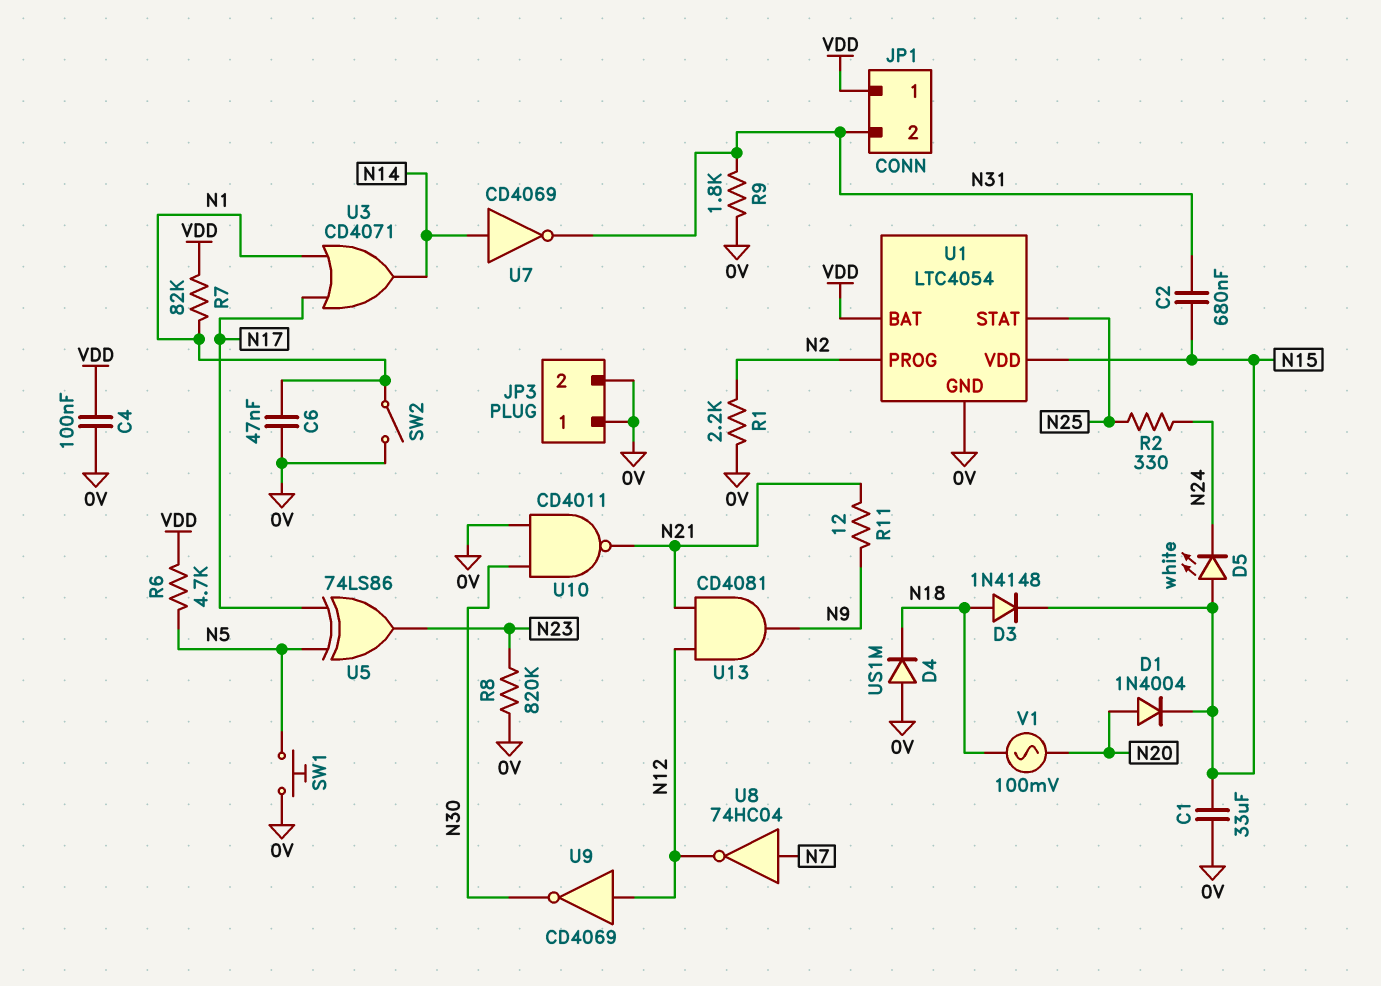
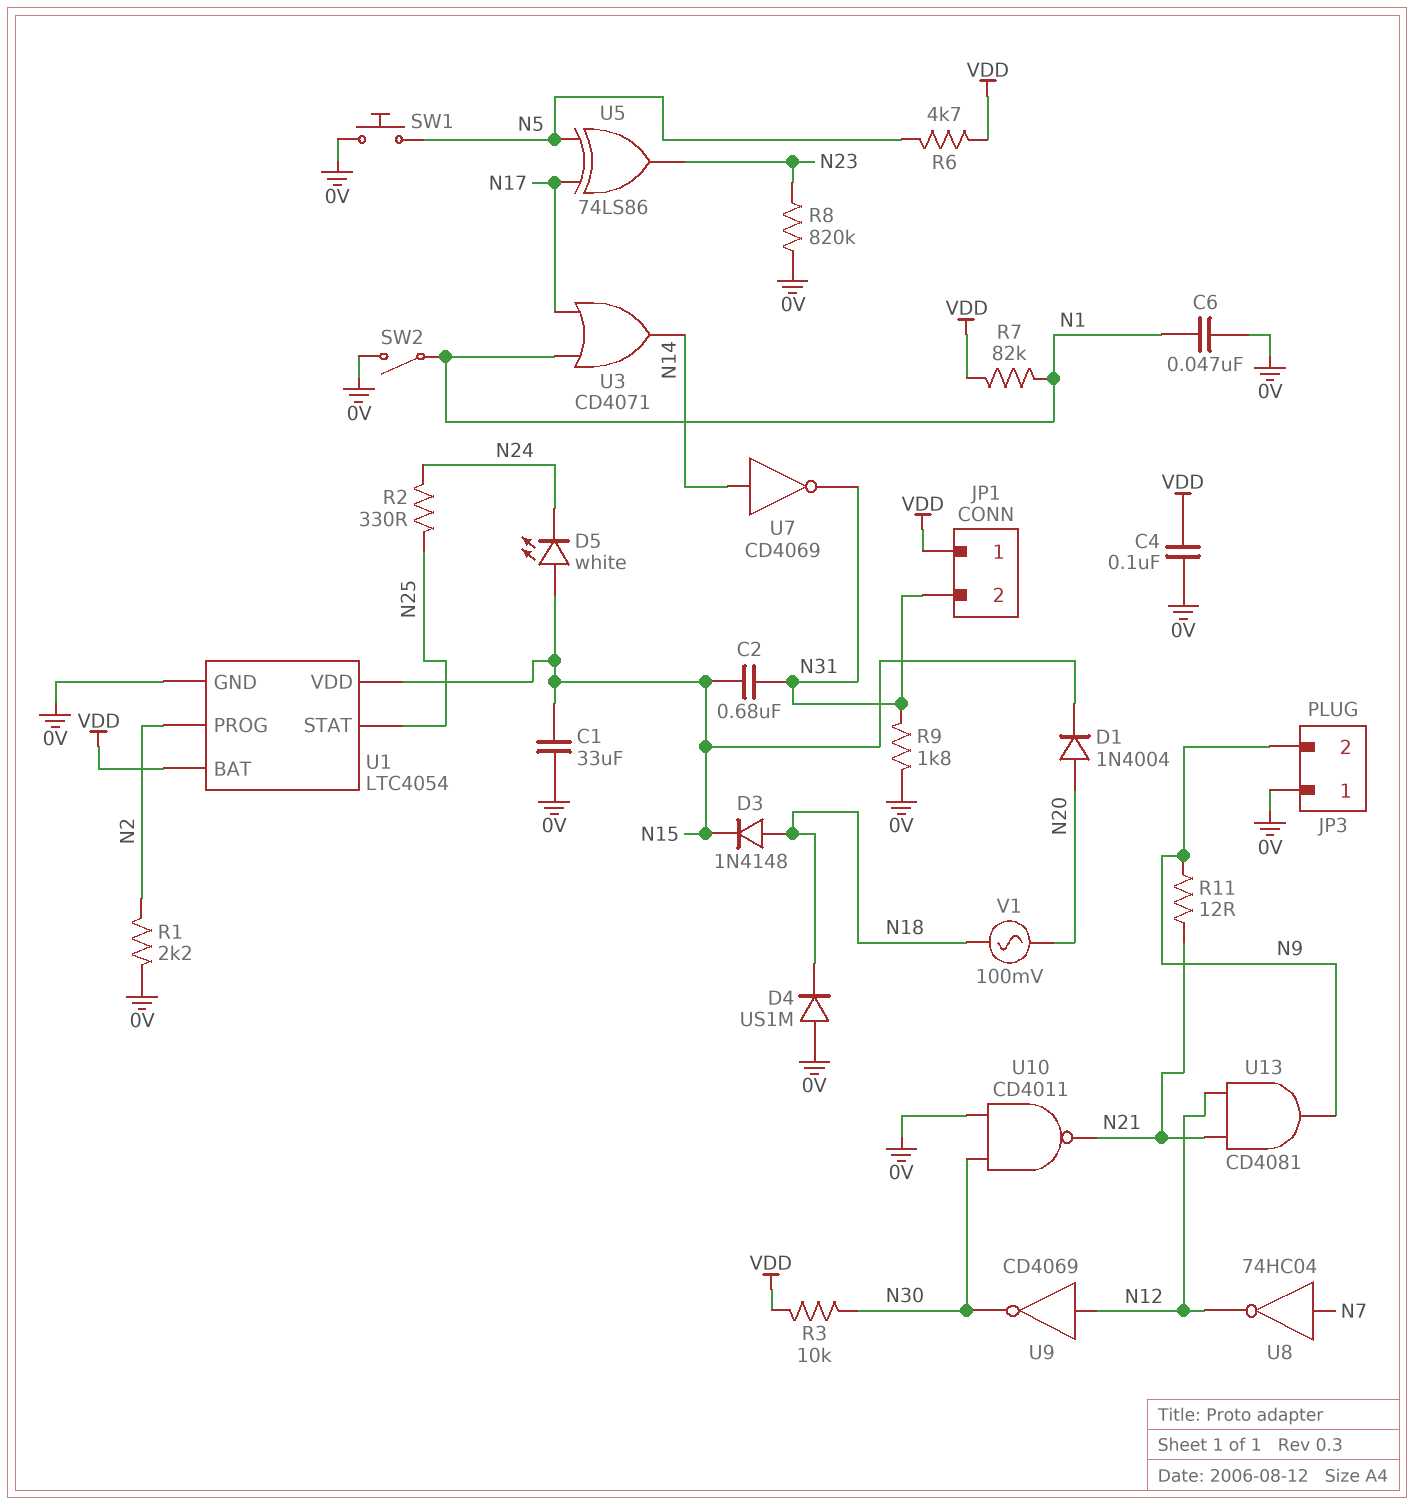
JP3 pin 2: 0V -> N9
R3: none -> 10k (N30, VDD)

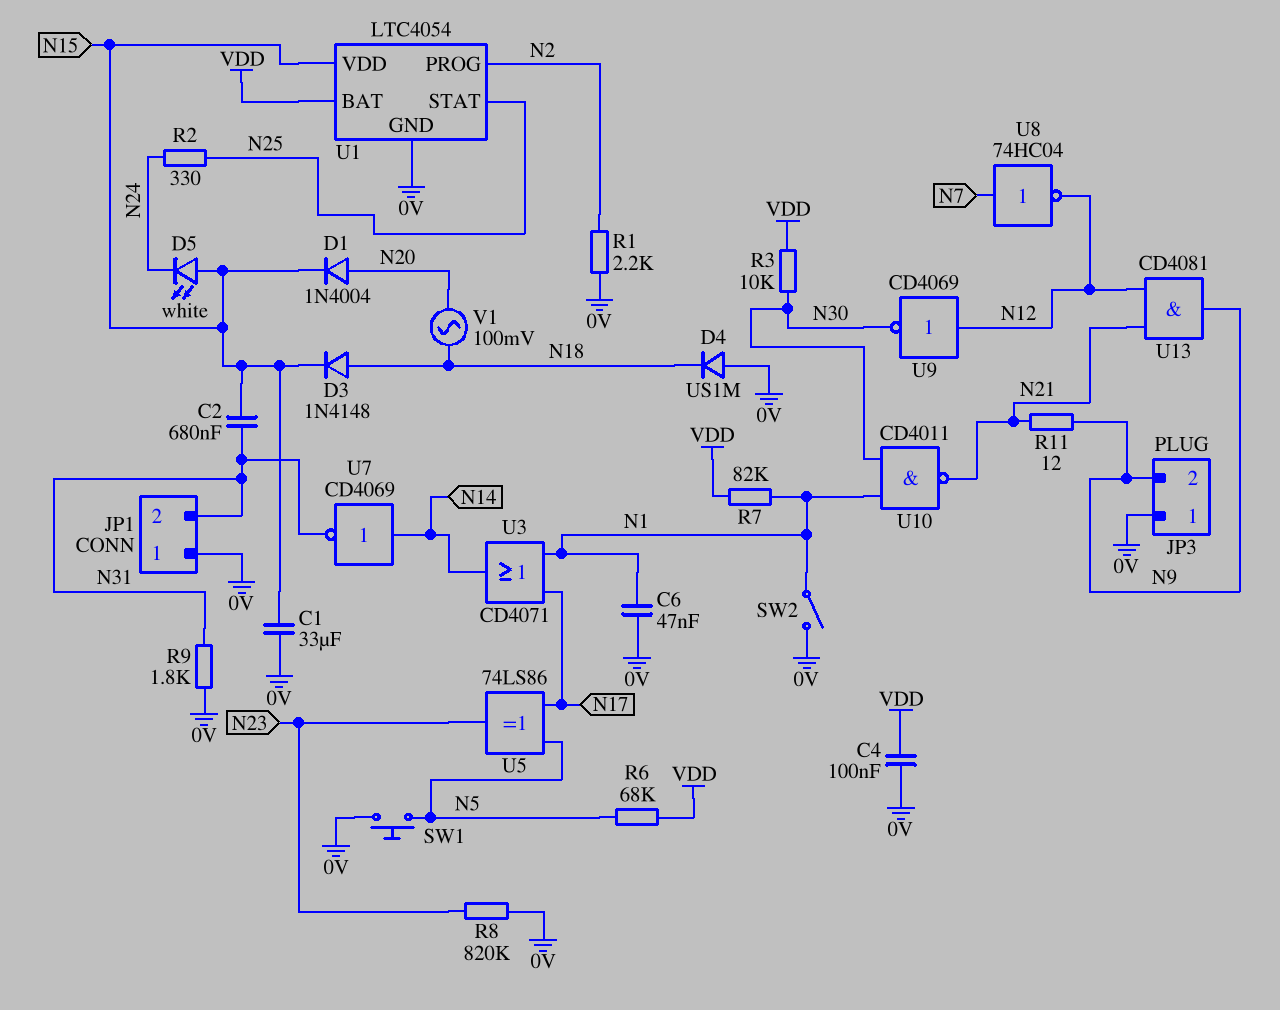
JP1 pin 1: VDD -> 0V
R6: 4.7k (N5, VDD) -> 68k (N5, VDD)
U10: NAND CD4011 (in 0V, in N30, out N21) -> NAND CD4011 (in N1, in N30, out N21)

